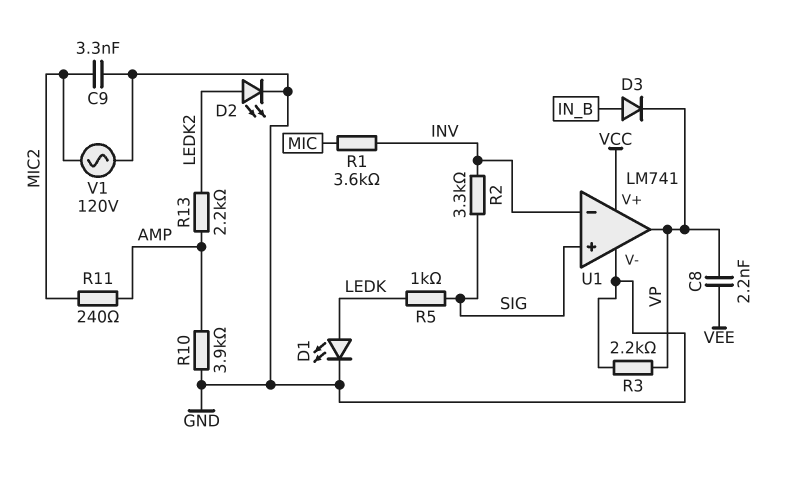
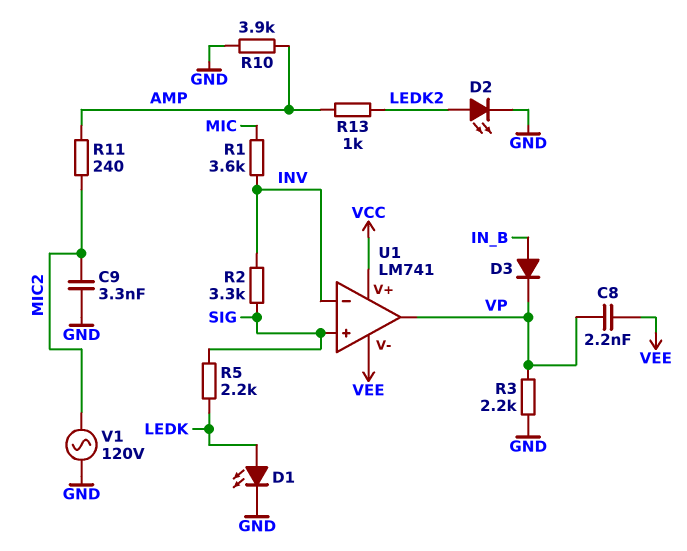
R5: 1k (LEDK, SIG) -> 2.2k (LEDK, SIG)
R13: 2.2k (AMP, LEDK2) -> 1k (AMP, LEDK2)
U1 pin V-: GND -> VEE

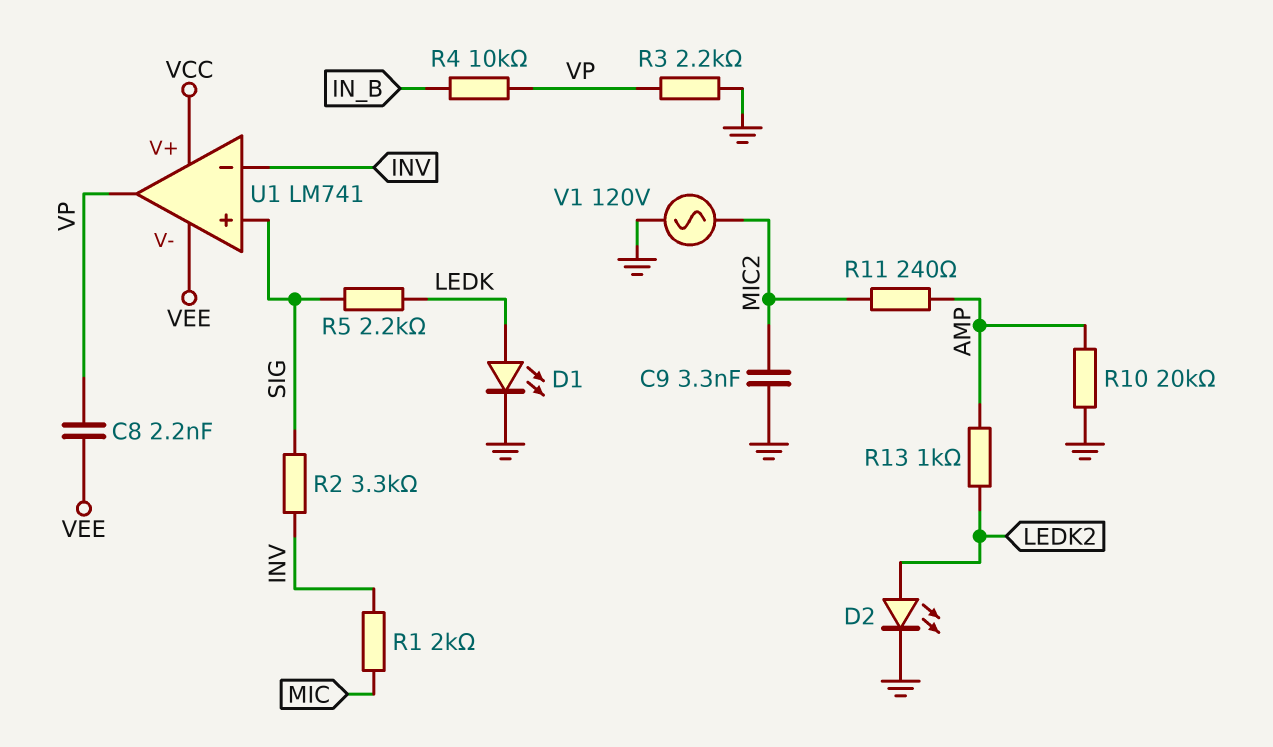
D3: diode (A IN_B, K VP) -> none
R1: 3.6k (INV, MIC) -> 2k (INV, MIC)
R4: none -> 10k (IN_B, VP)
R10: 3.9k (AMP, GND) -> 20k (AMP, GND)

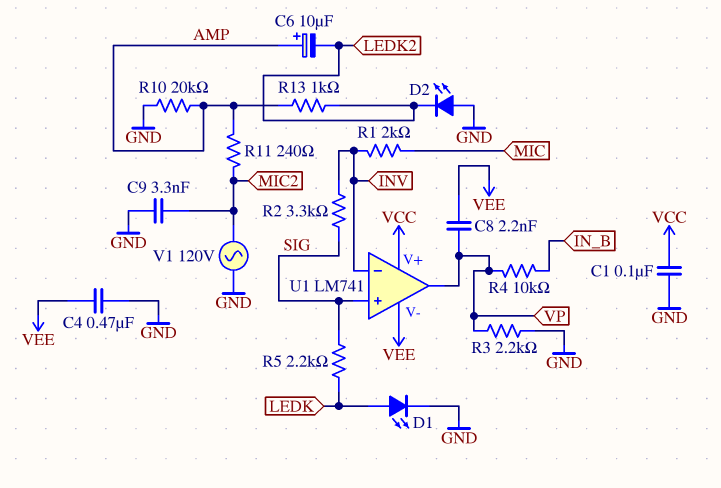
C1: none -> 100nF (GND, VCC)
C4: none -> 470nF (GND, VEE)
C6: none -> 10uF (plus AMP, minus LEDK2)
D2: LED (A LEDK2, K GND) -> LED (A GND, K LEDK2)

